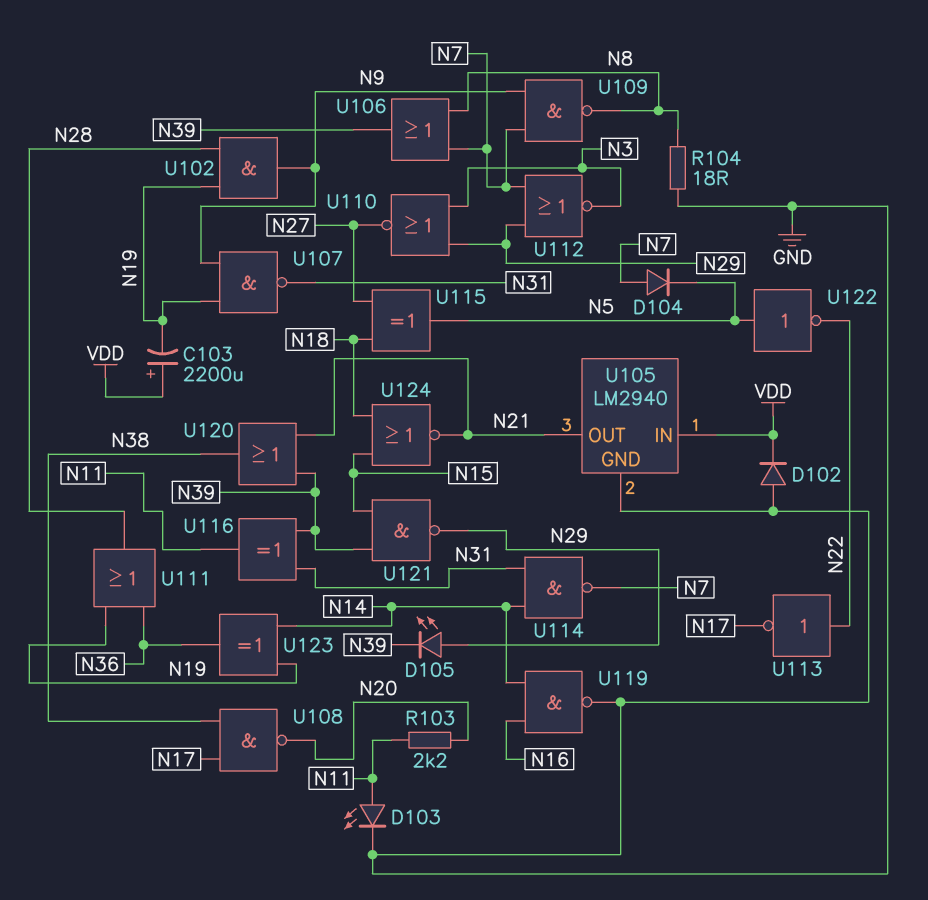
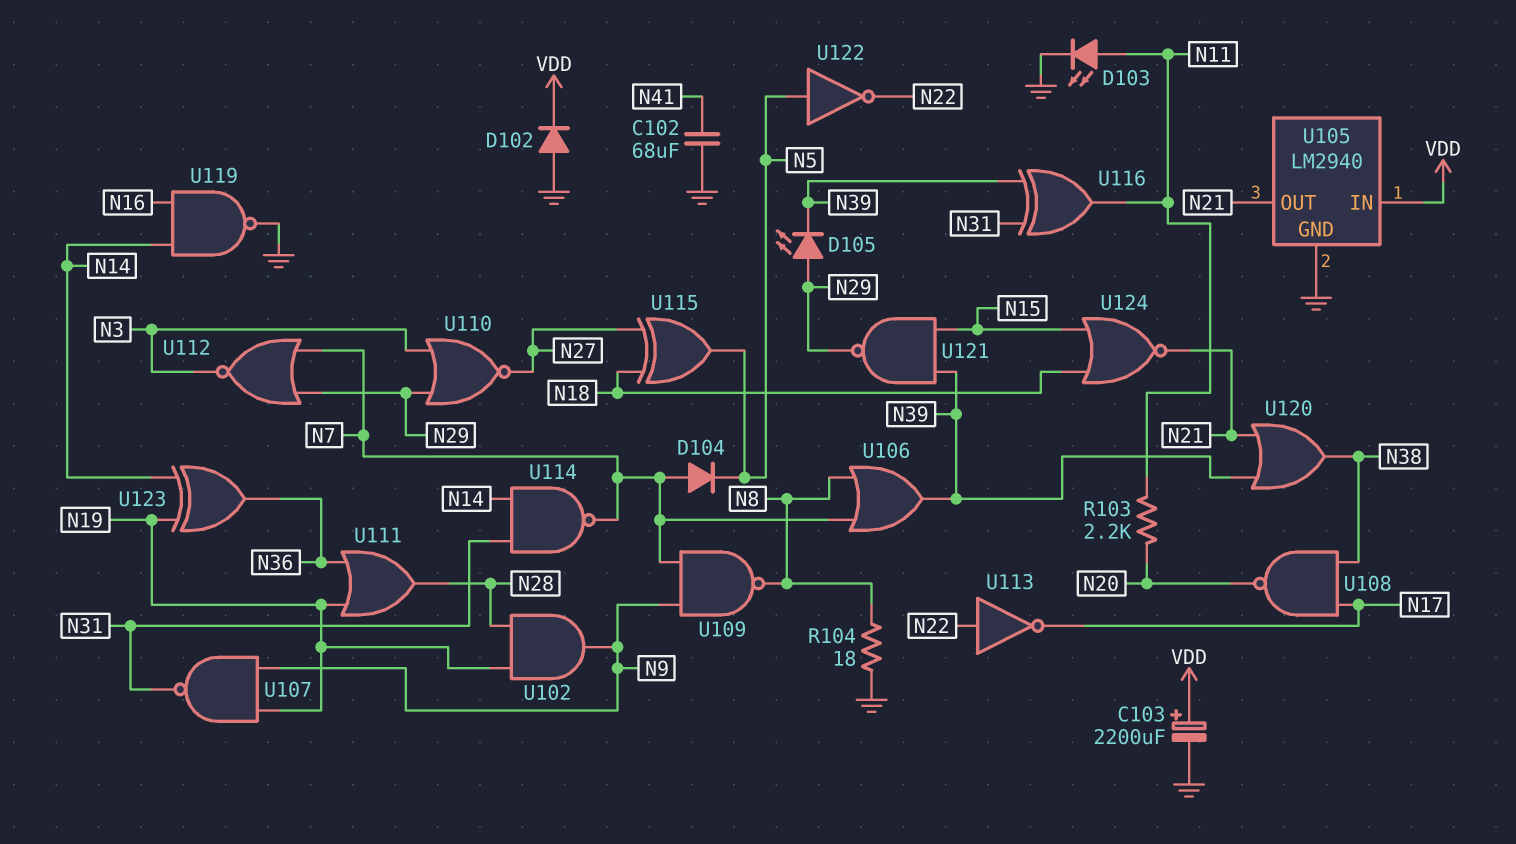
C102: none -> 68uF (GND, N41)
C103: 2200uF (plus VDD, minus N19) -> 2200uF (plus VDD, minus GND)

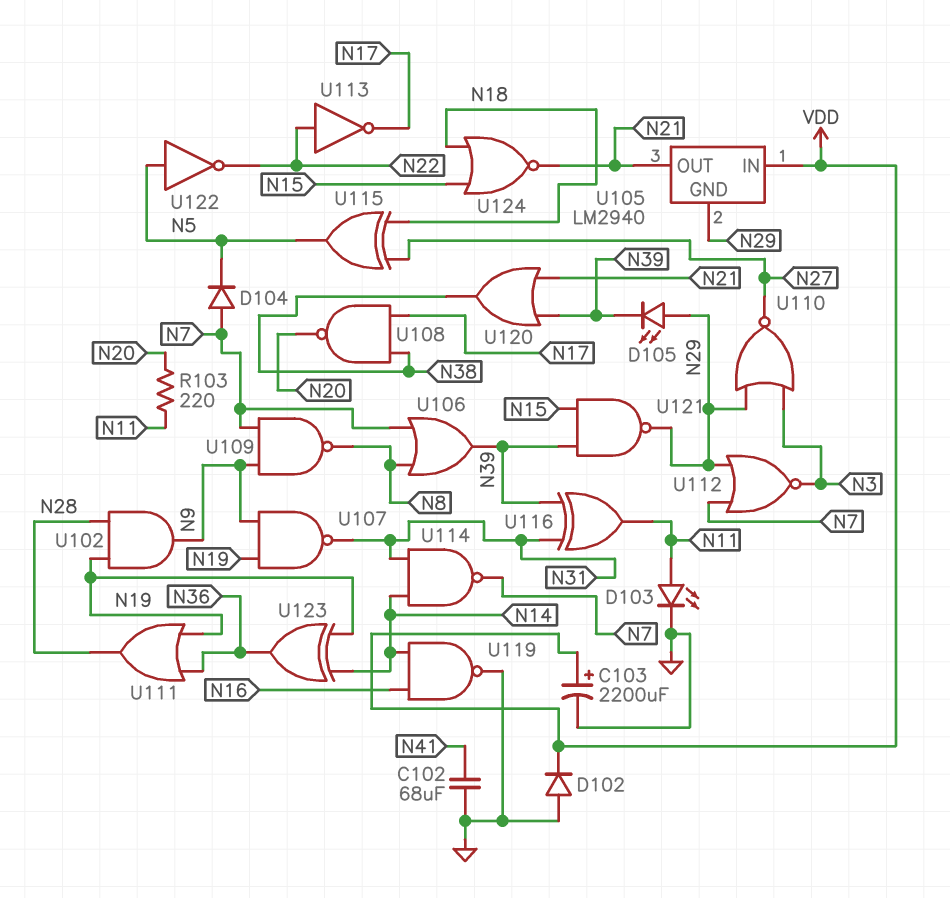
R103: 2.2k (N11, N20) -> 220 (N11, N20)
R104: 18 (GND, N8) -> none
U105 pin GND: GND -> N29

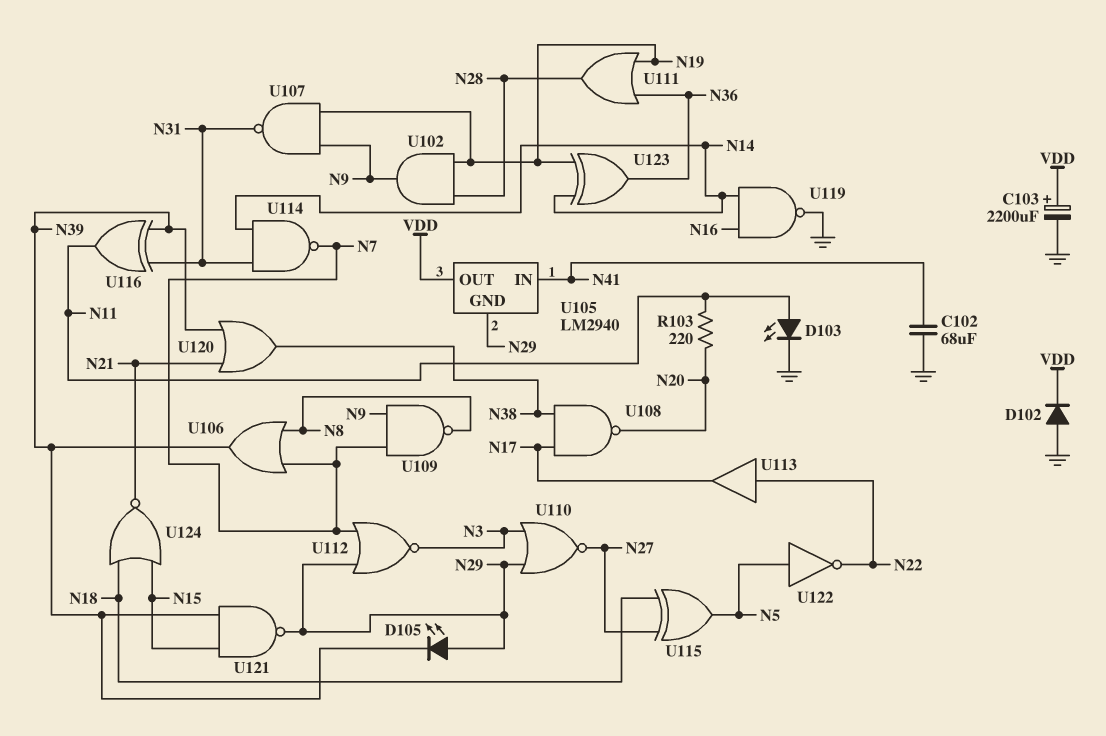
D104: diode (A N7, K N5) -> none
U105 pin IN: VDD -> N41
U105 pin OUT: N21 -> VDD
U113: NOT (in N22, out N17) -> buffer (in N22, out N17)

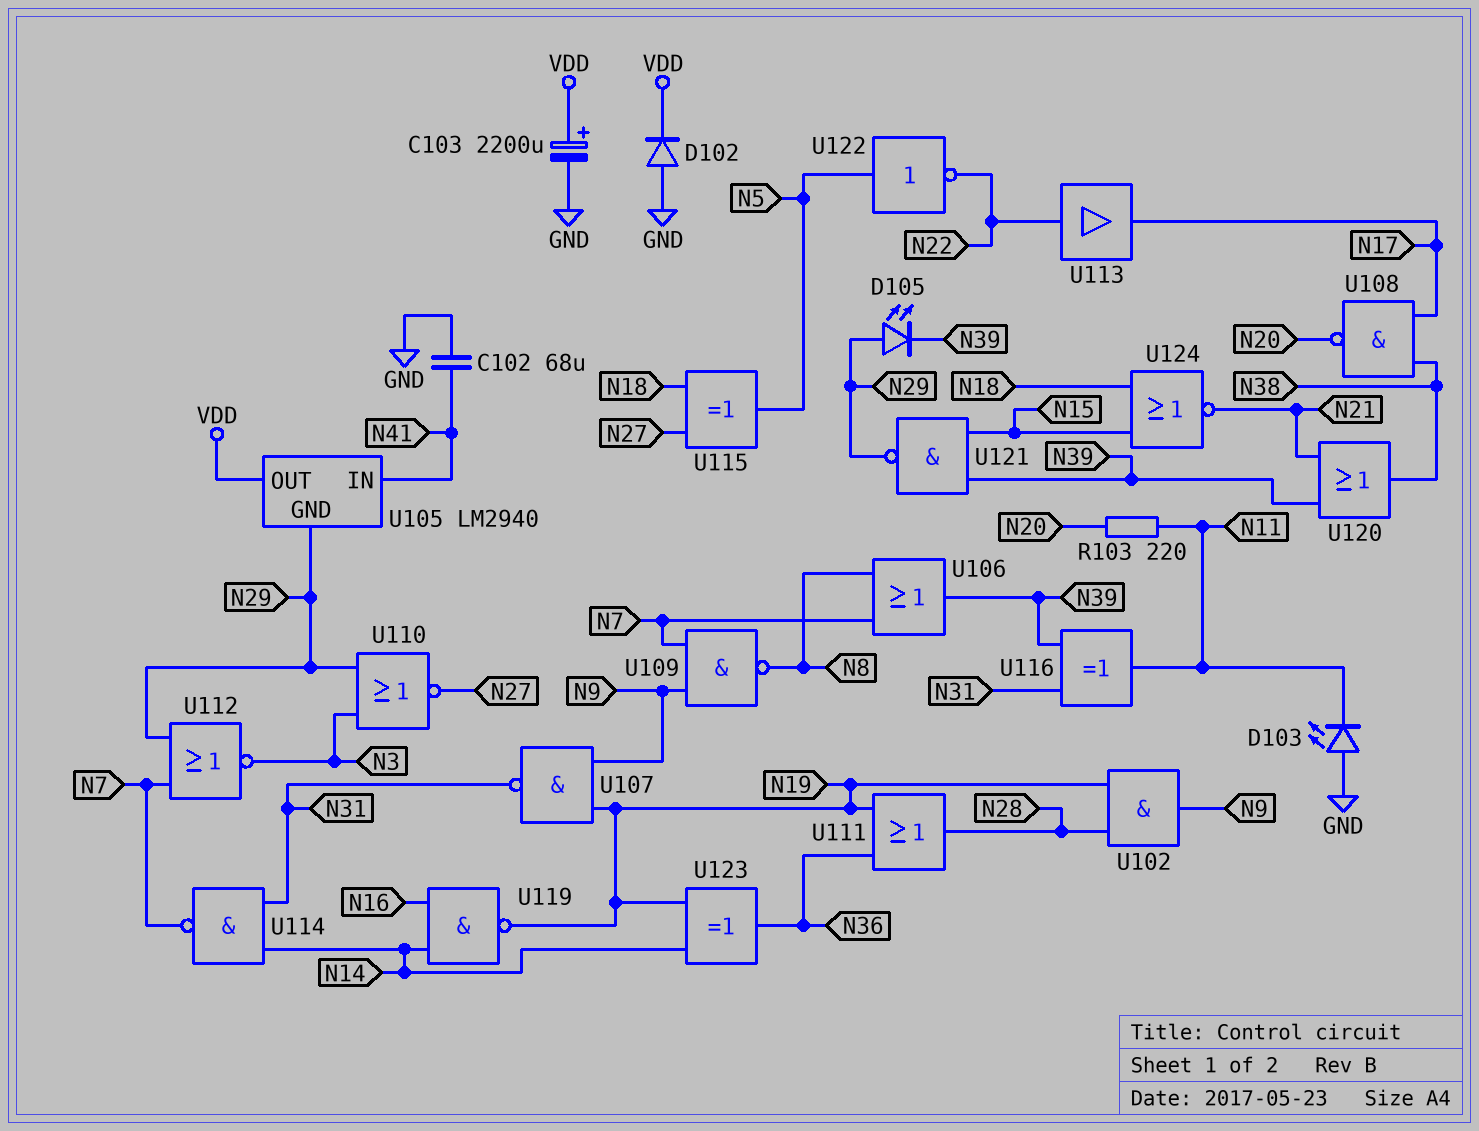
D103: LED (A N11, K GND) -> LED (A GND, K N11)
U119: NAND (in N14, in N16, out GND) -> NAND (in N14, in N16, out N19)

